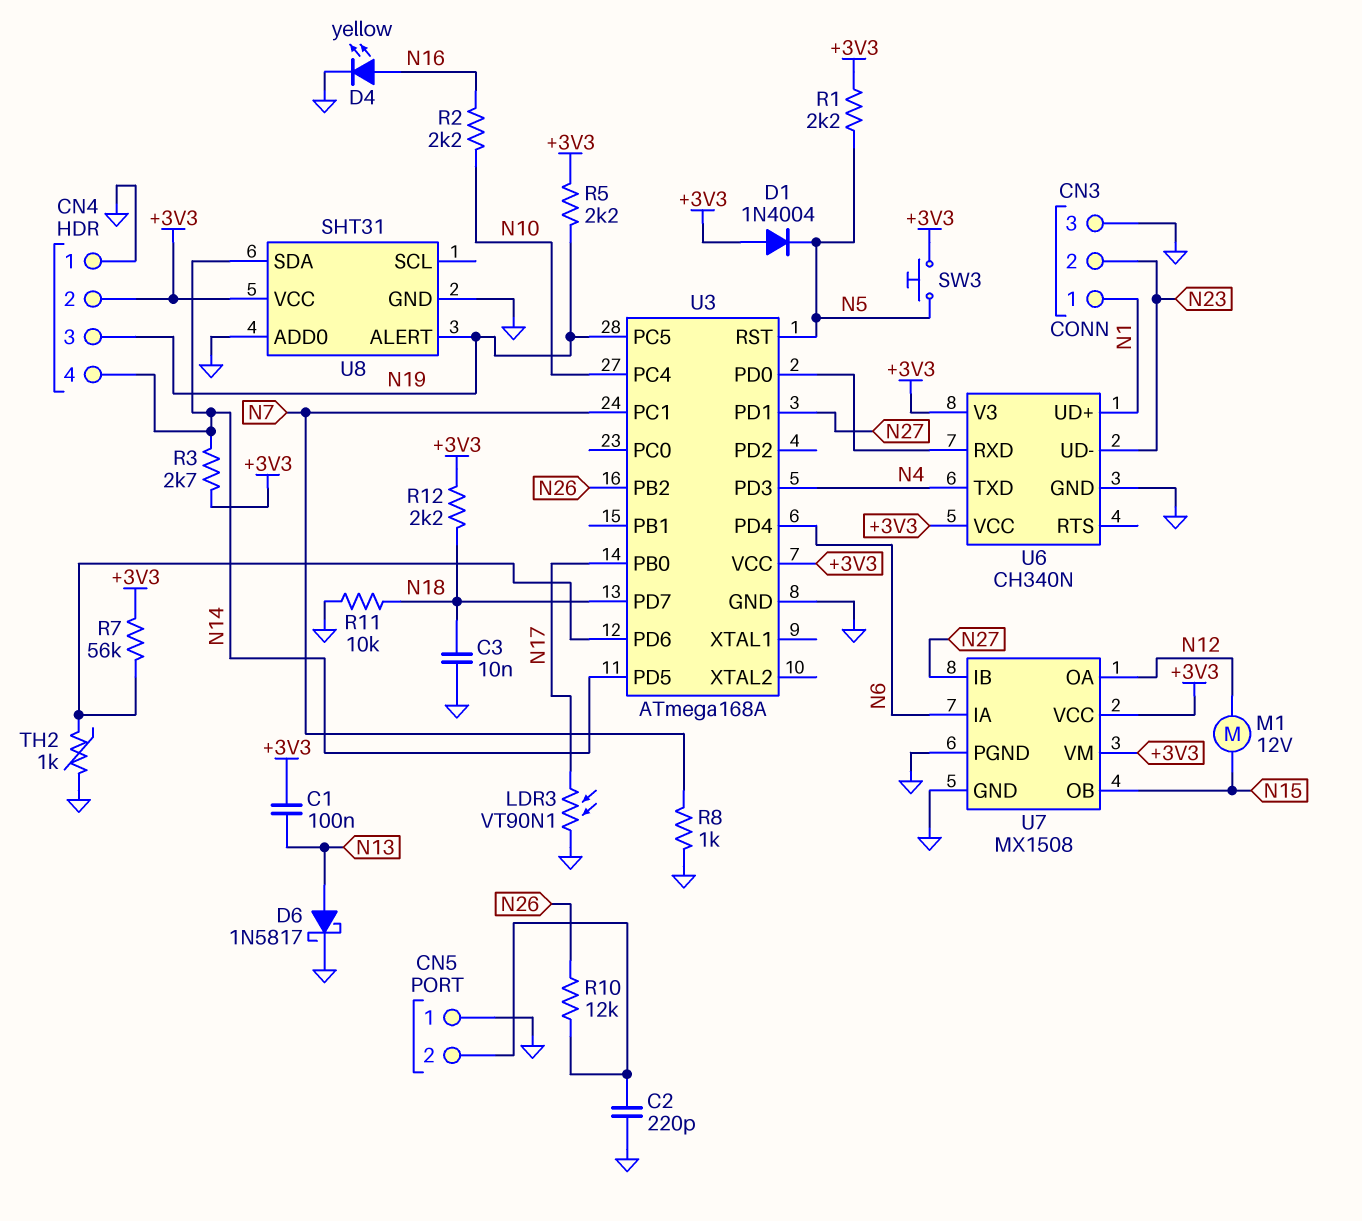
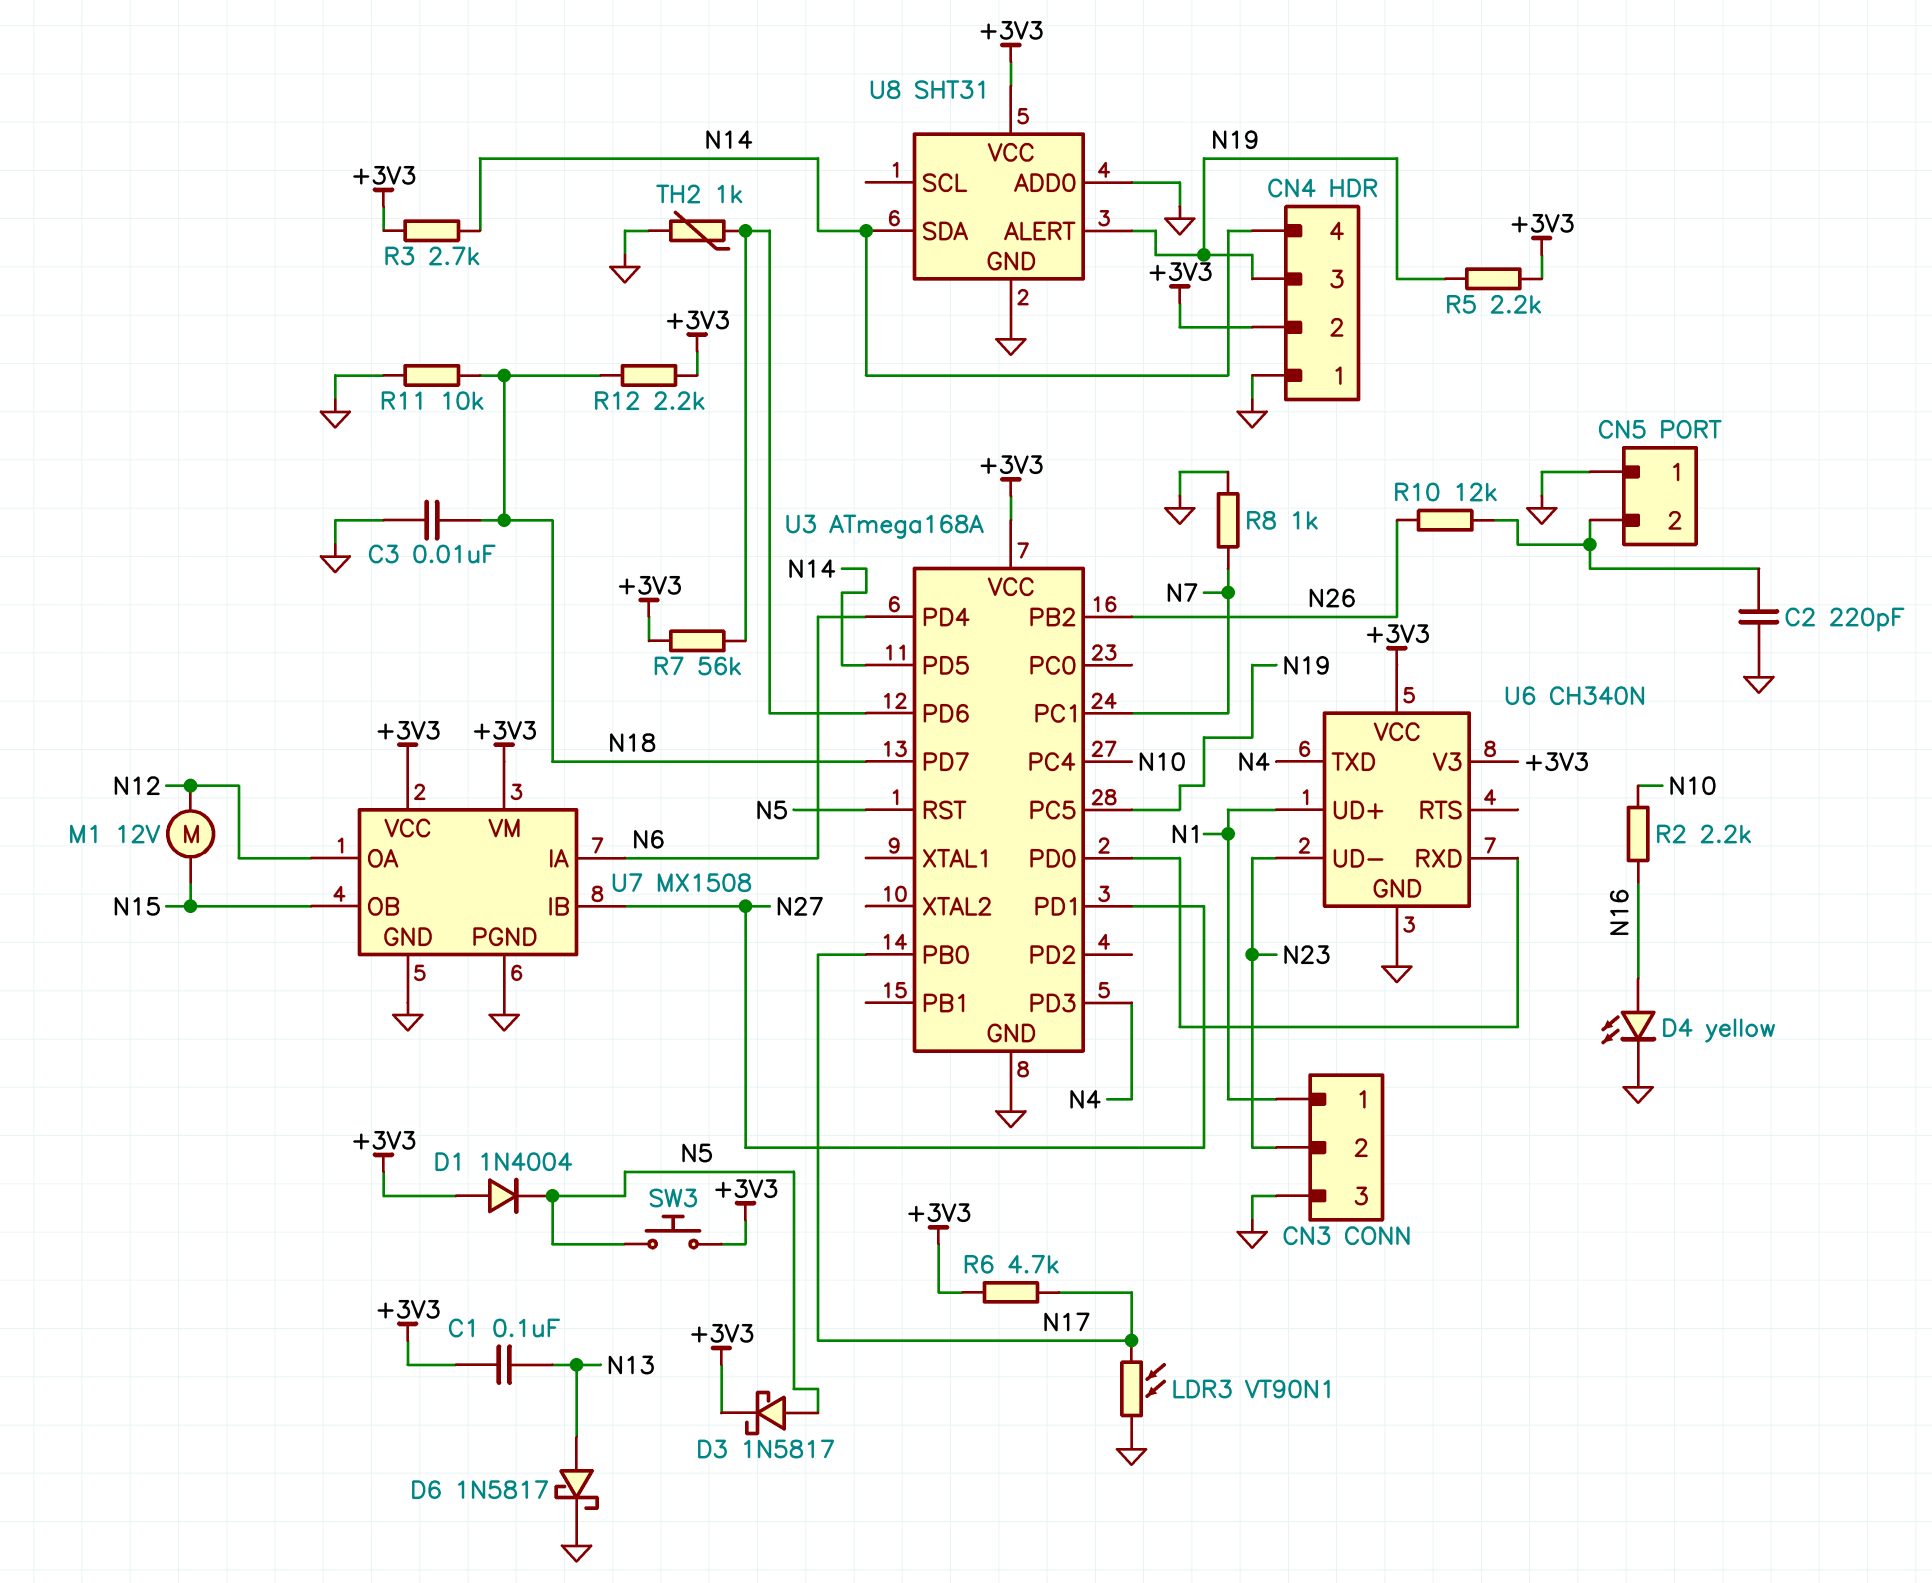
D3: none -> schottky 1N5817 (A N5, K +3V3)
R1: 2.2k (+3V3, N5) -> none
R6: none -> 4.7k (+3V3, N17)

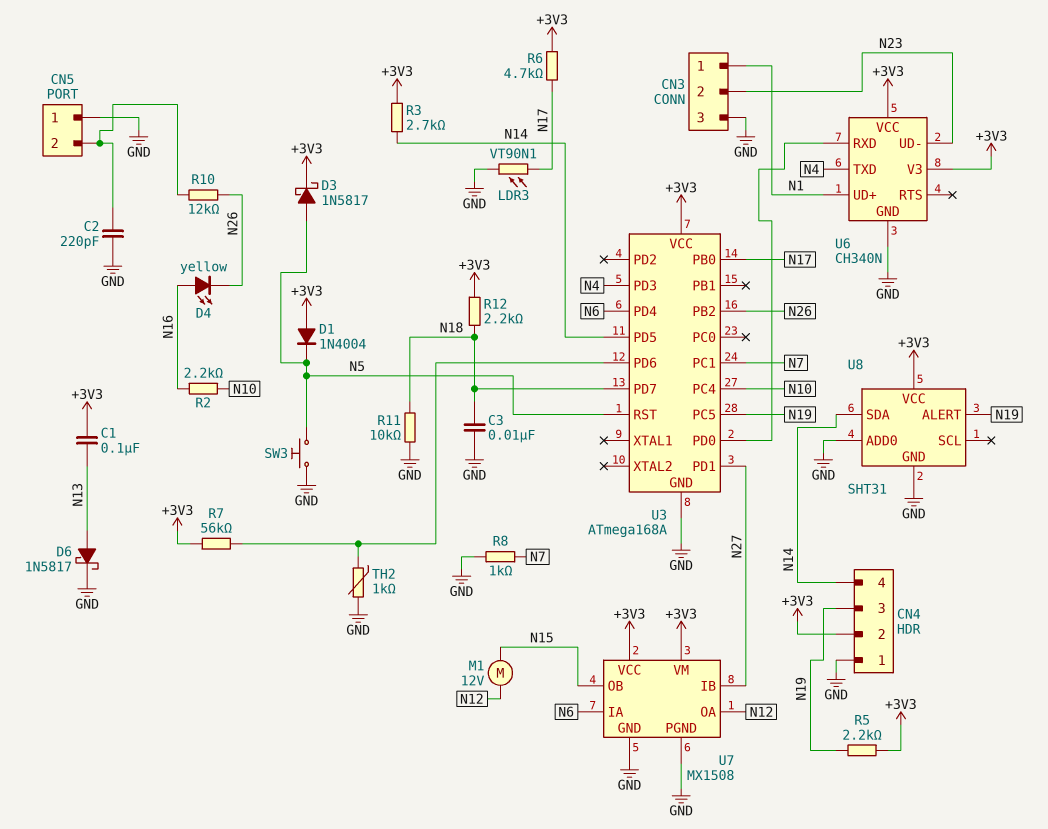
D4: LED yellow (A N16, K GND) -> LED yellow (A N16, K N26)
SW3: button (+3V3, N5) -> button (GND, N5)

